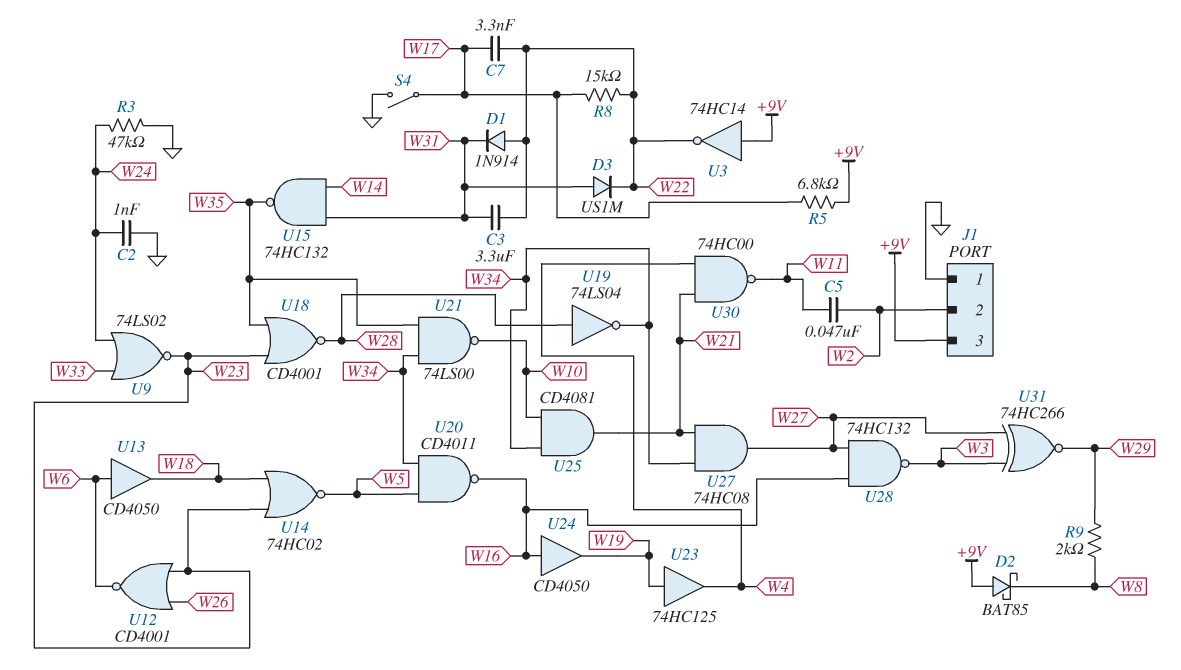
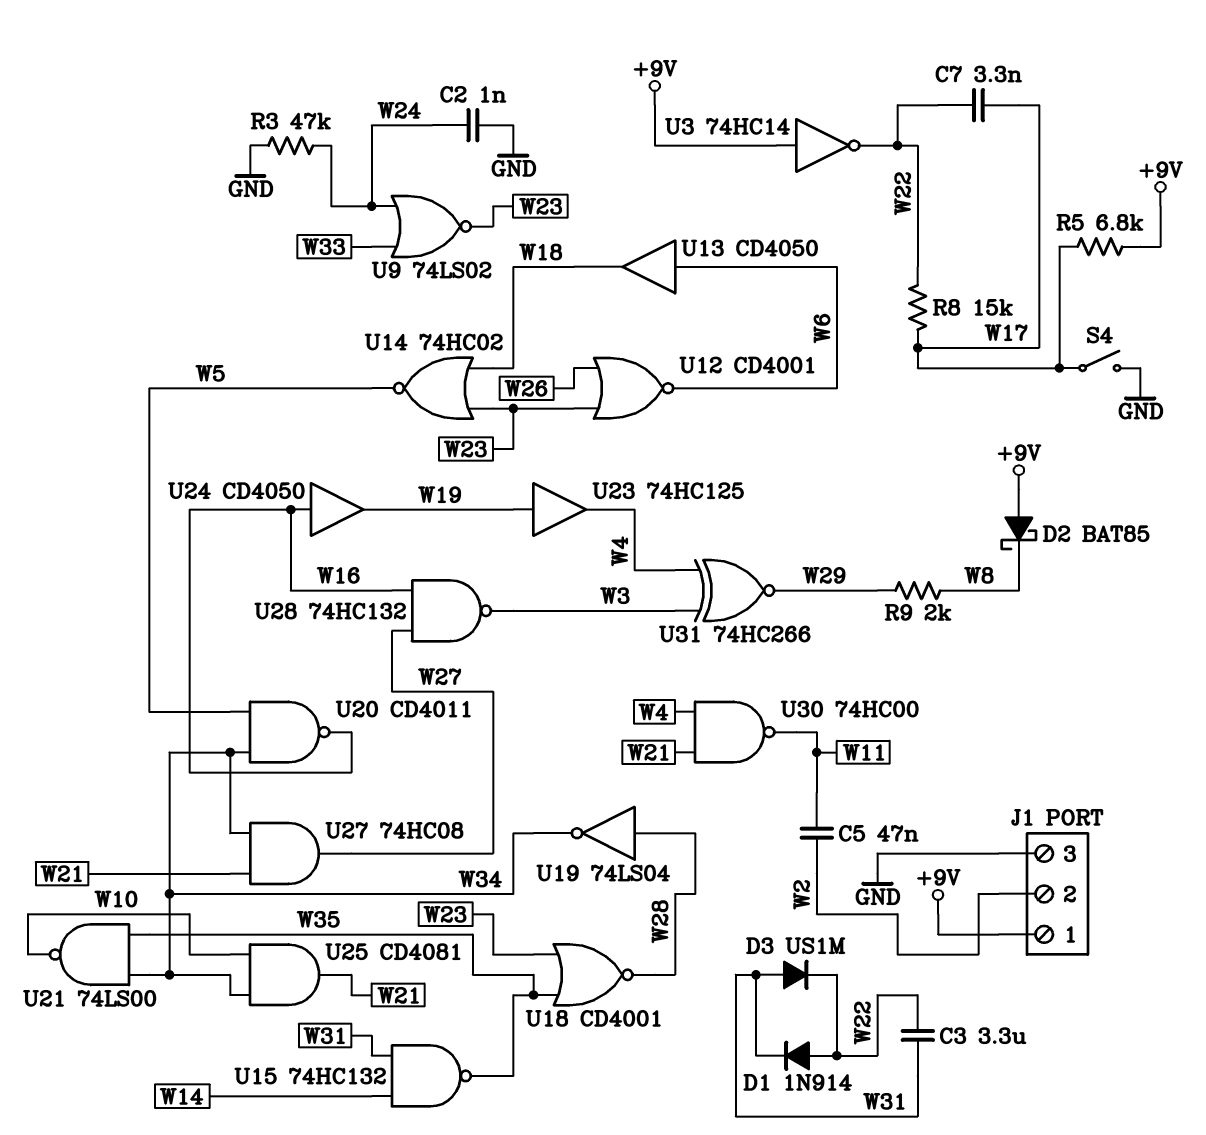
J1 pin 1: GND -> +9V
J1 pin 3: +9V -> GND
U31: XNOR 74HC266 (in W3, in W27, out W29) -> XNOR 74HC266 (in W3, in W4, out W29)

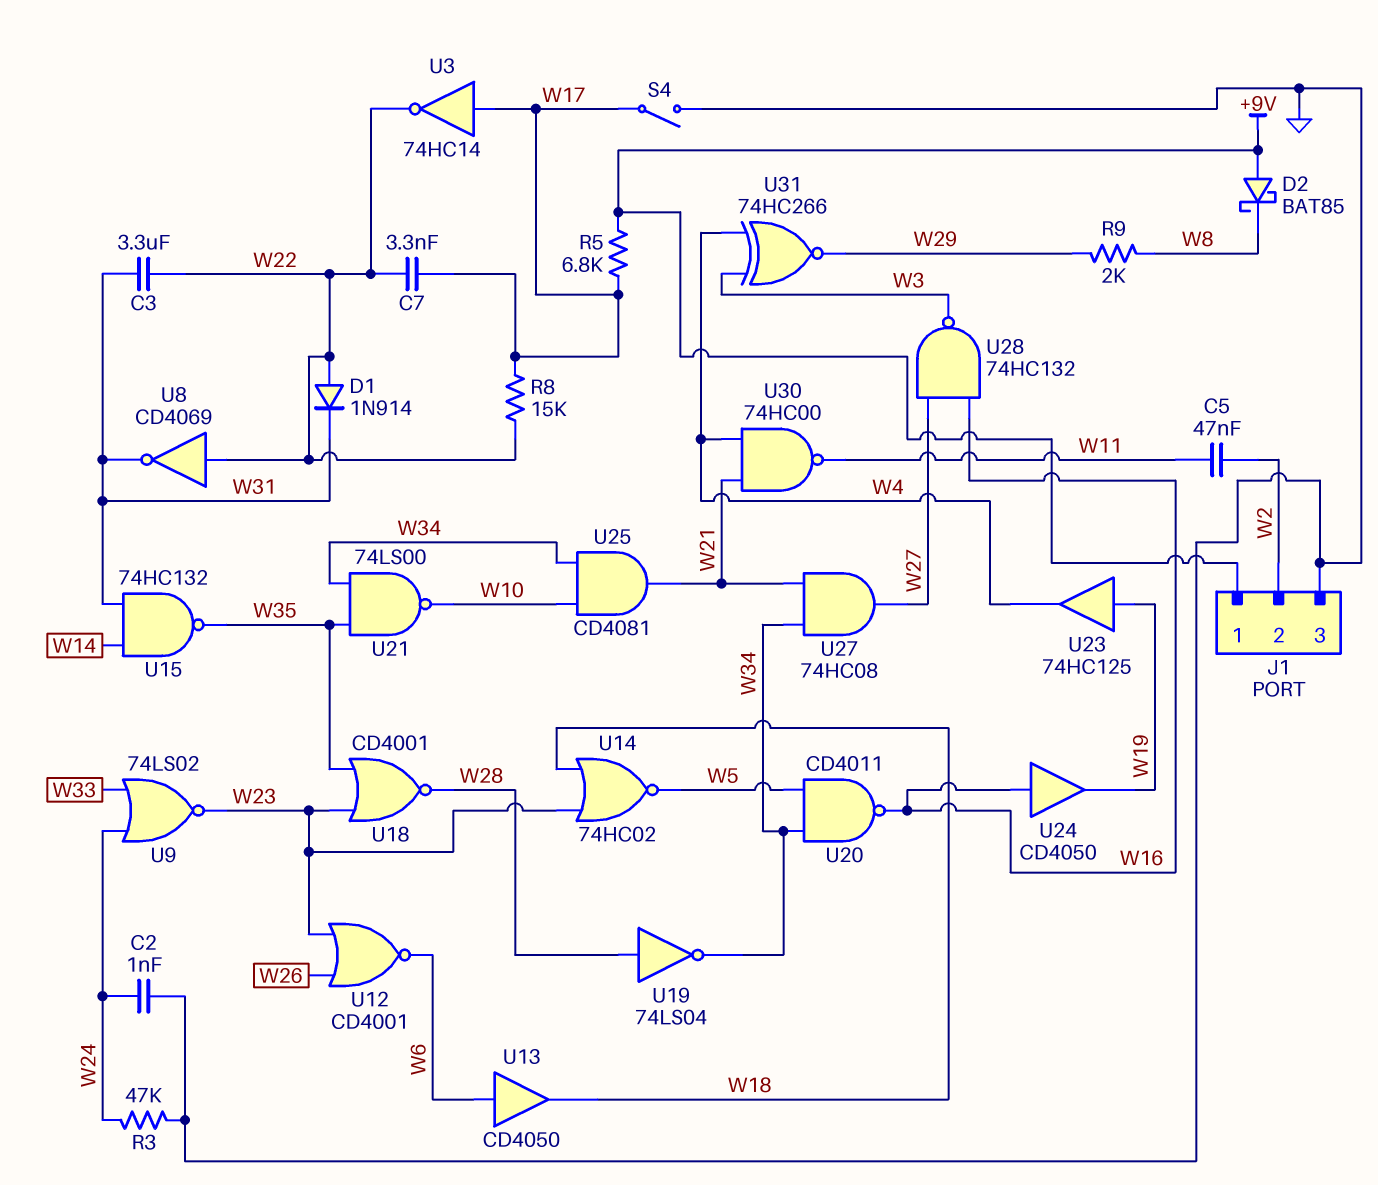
D3: diode US1M (A W31, K W22) -> none
U3: NOT 74HC14 (in +9V, out W22) -> NOT 74HC14 (in W17, out W22)
U8: none -> NOT CD4069 (in W22, out W31)

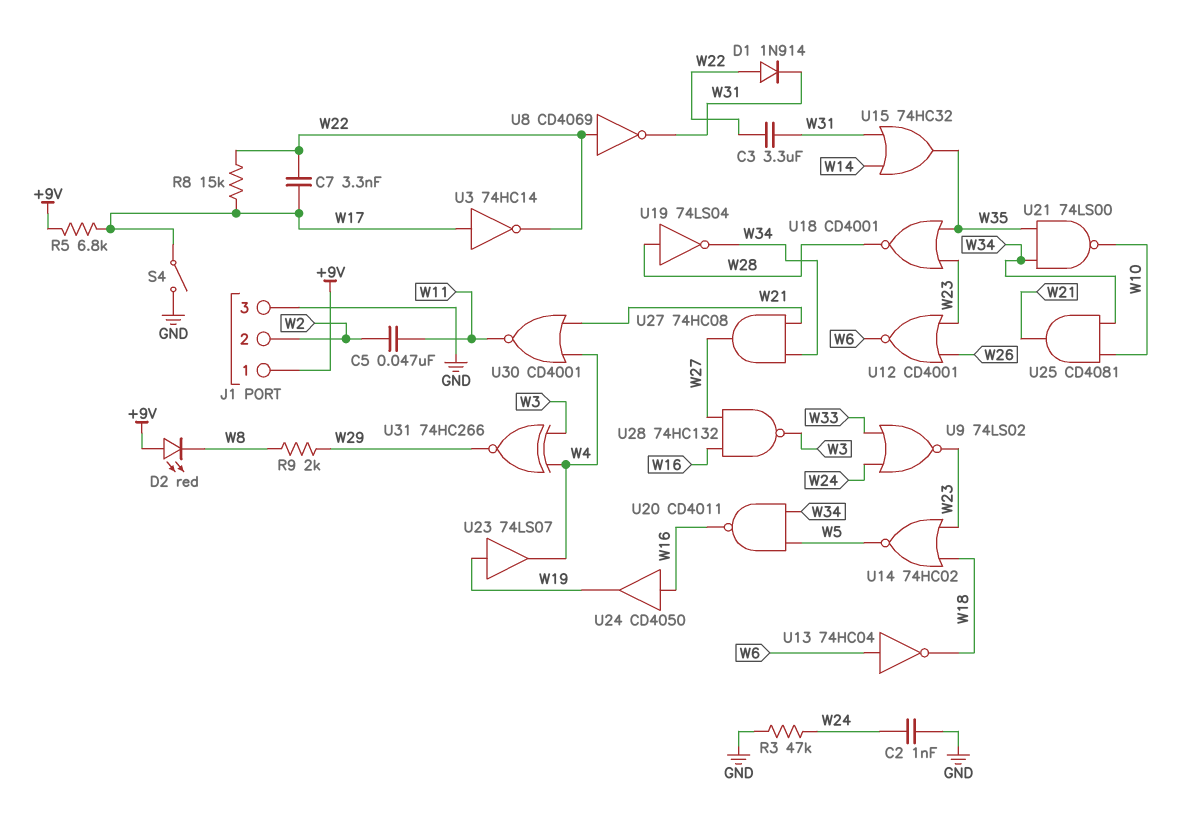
D2: schottky BAT85 (A +9V, K W8) -> LED red (A +9V, K W8)
U13: buffer CD4050 (in W6, out W18) -> NOT 74HC04 (in W6, out W18)
U15: NAND 74HC132 (in W14, in W31, out W35) -> OR 74HC32 (in W14, in W31, out W35)
U23: buffer 74HC125 (in W19, out W4) -> buffer 74LS07 (in W19, out W4)
U30: NAND 74HC00 (in W4, in W21, out W11) -> NOR CD4001 (in W4, in W21, out W11)

